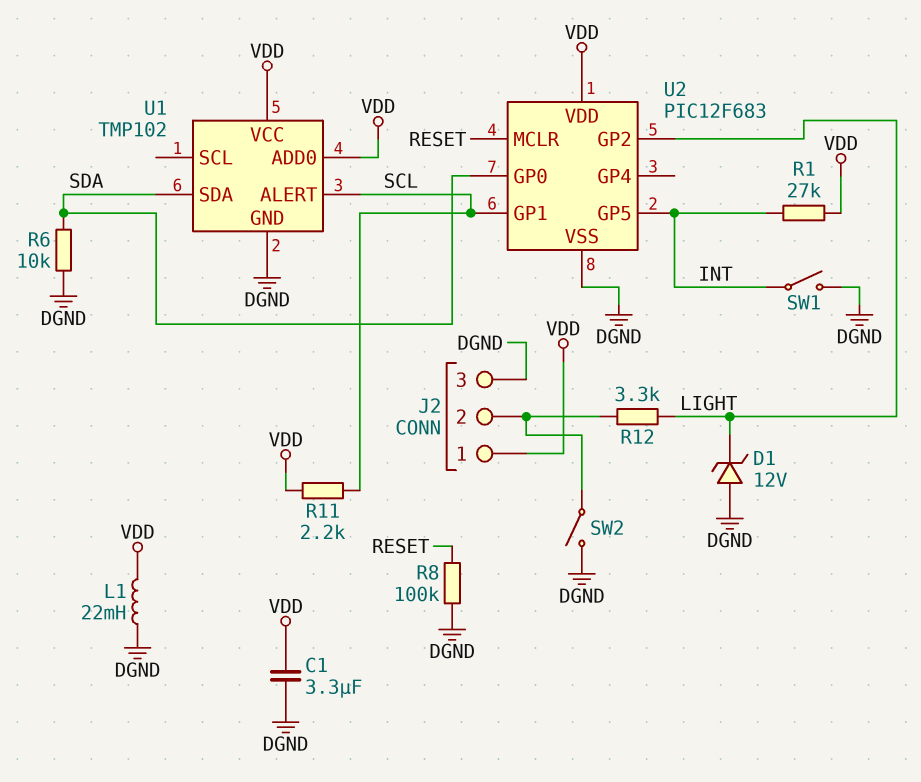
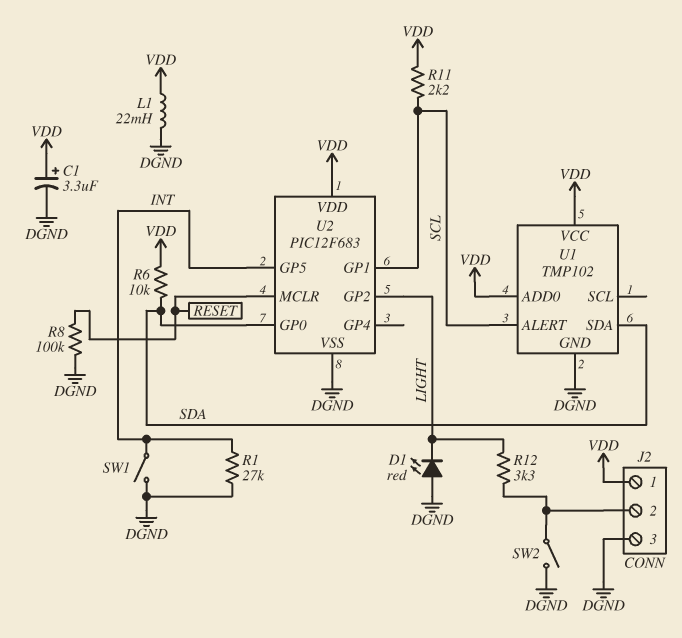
C1: 3.3uF (DGND, VDD) -> 3.3uF (plus VDD, minus DGND)
D1: zener 12V (A DGND, K LIGHT) -> LED red (A DGND, K LIGHT)
R1: 27k (INT, VDD) -> 27k (DGND, INT)
R6: 10k (DGND, SDA) -> 10k (SDA, VDD)

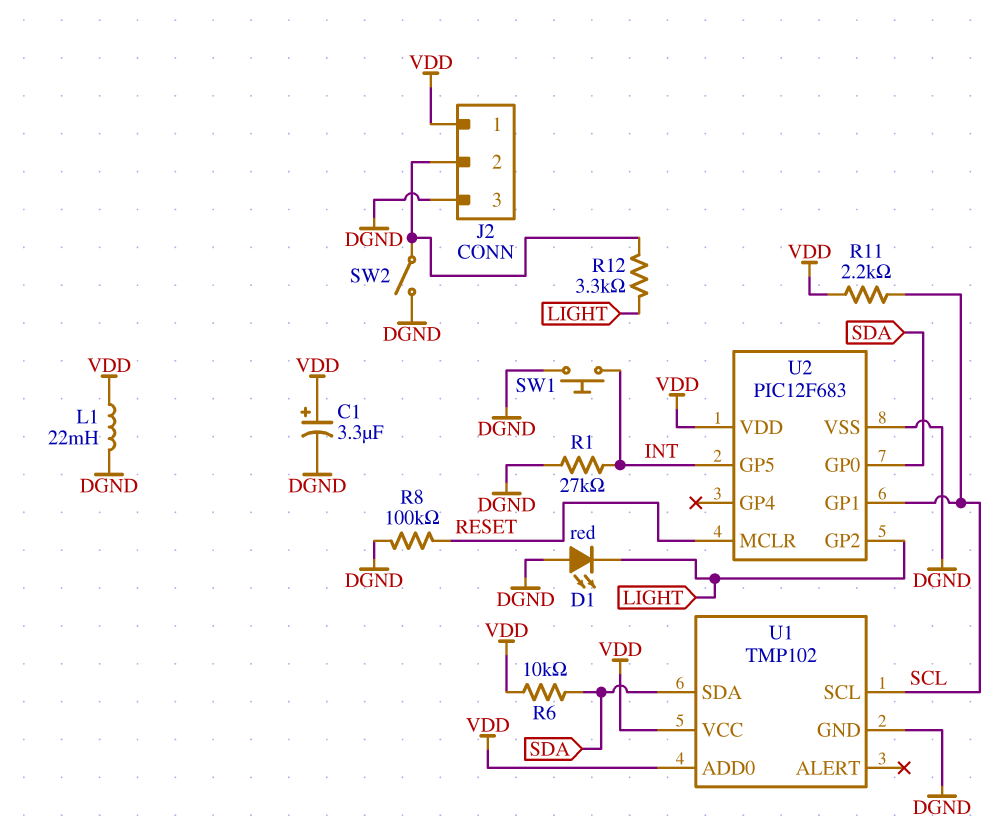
SW1: switch (DGND, INT) -> button (DGND, INT)
U1 pin ALERT: SCL -> none
U1 pin SCL: none -> SCL

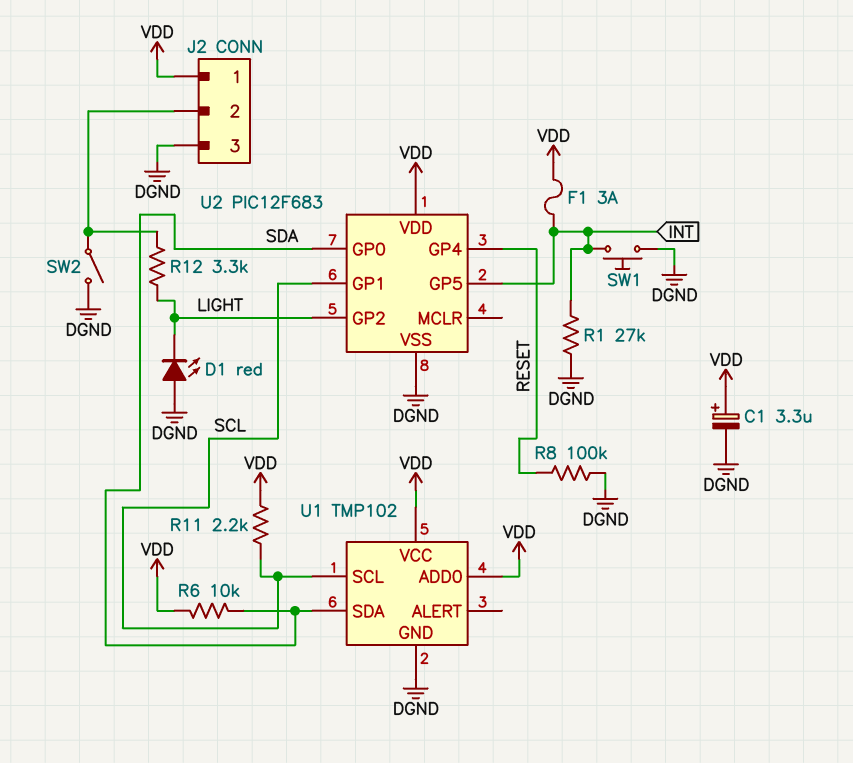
F1: none -> 3A (INT, VDD)
L1: 22mH (DGND, VDD) -> none
U2 pin GP4: none -> RESET
U2 pin MCLR: RESET -> none

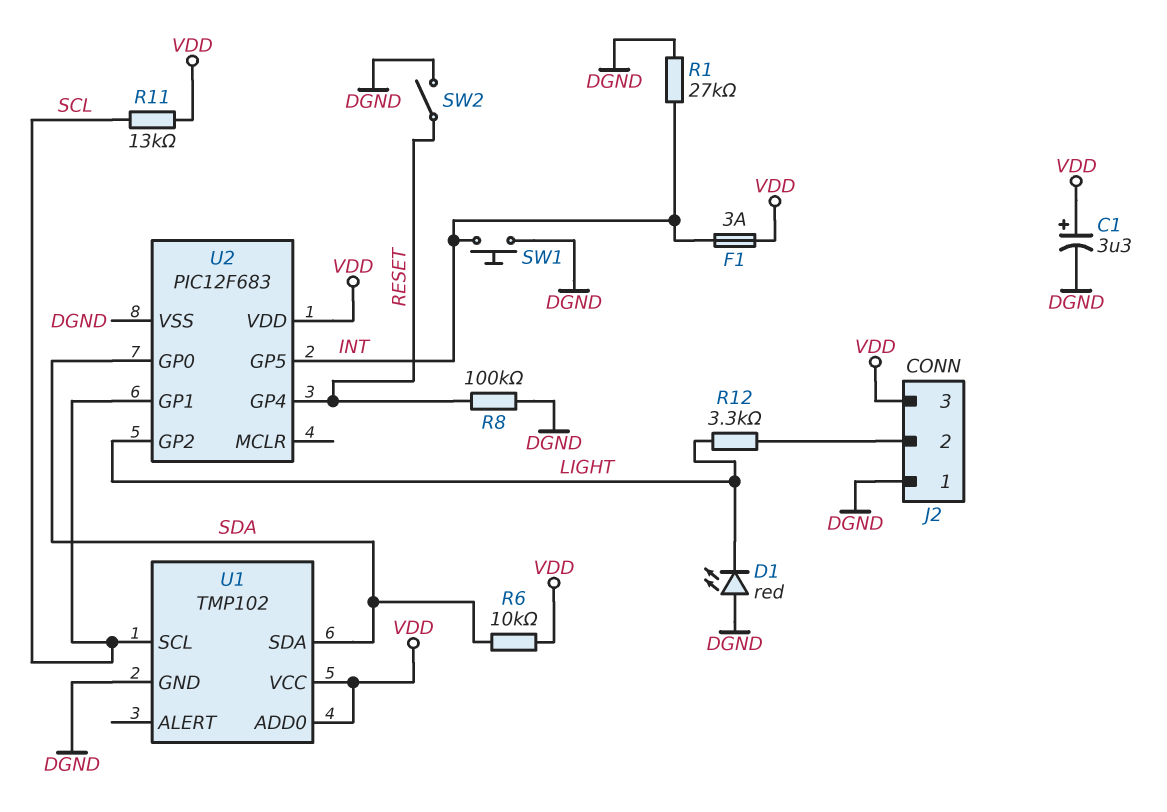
J2 pin 1: VDD -> DGND
J2 pin 3: DGND -> VDD
R11: 2.2k (SCL, VDD) -> 13k (SCL, VDD)
SW2: switch (DGND, J2/2) -> switch (DGND, RESET)

